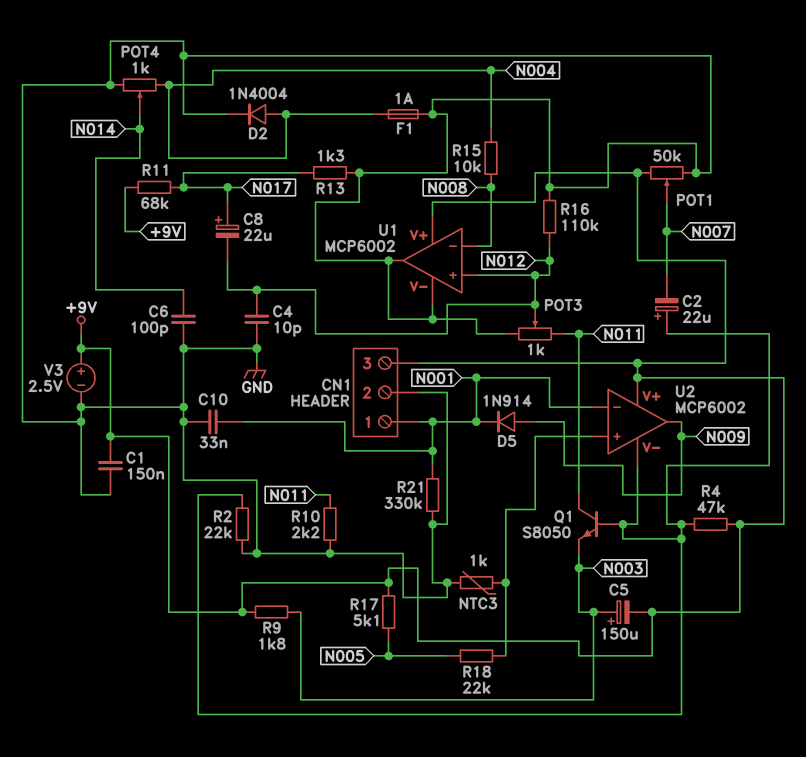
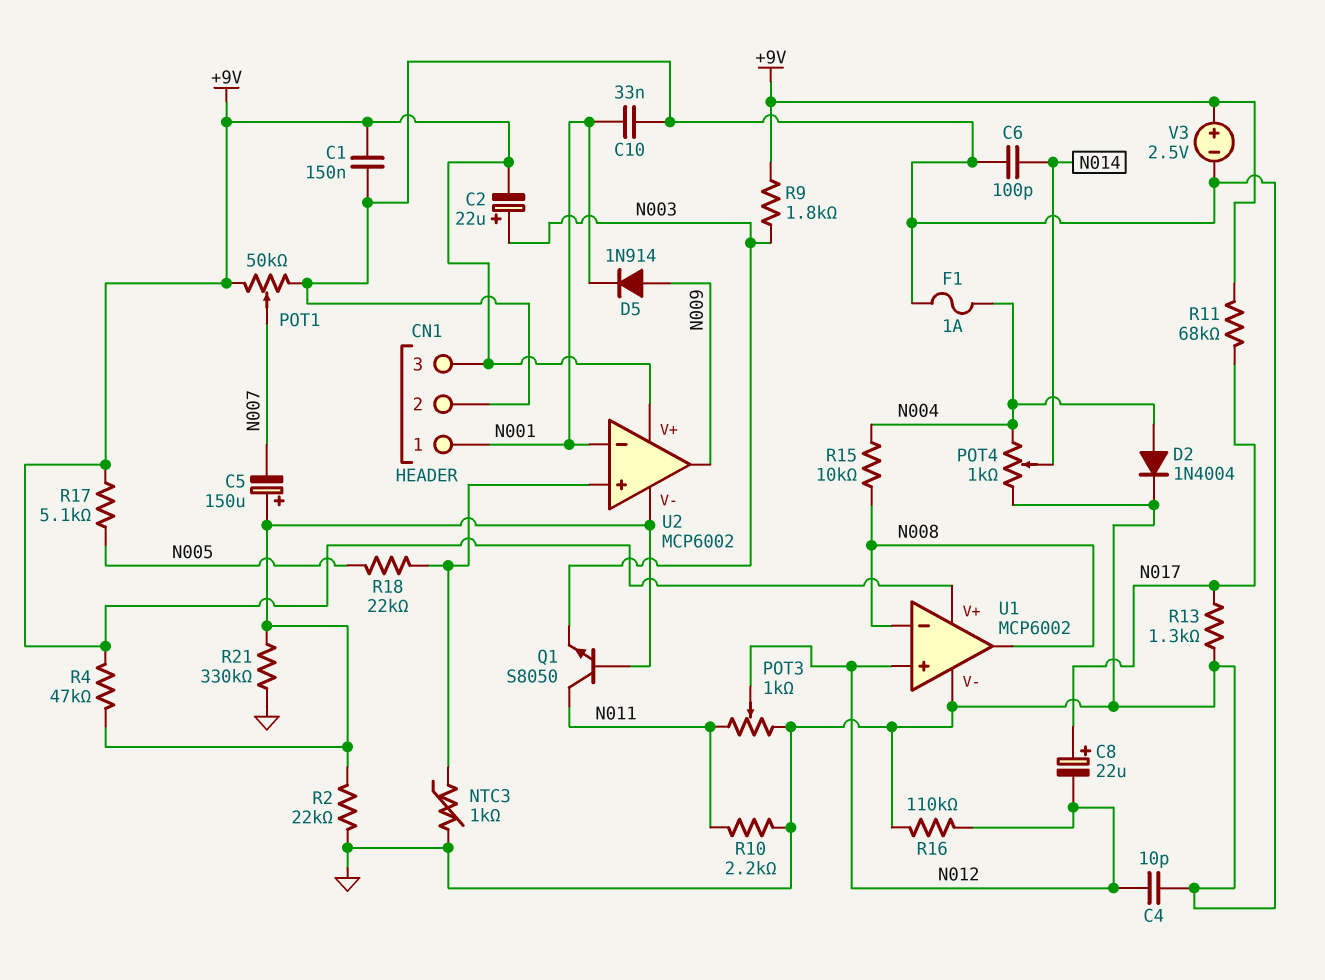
C2: 22uF (plus U2/V-, minus N007) -> 22uF (plus N003, minus +9V)
C5: 150uF (plus N003, minus +9V) -> 150uF (plus U2/V-, minus N007)
R21: 330k (GND, N001) -> 330k (GND, U2/V-)
U1 pin out: GND -> N008

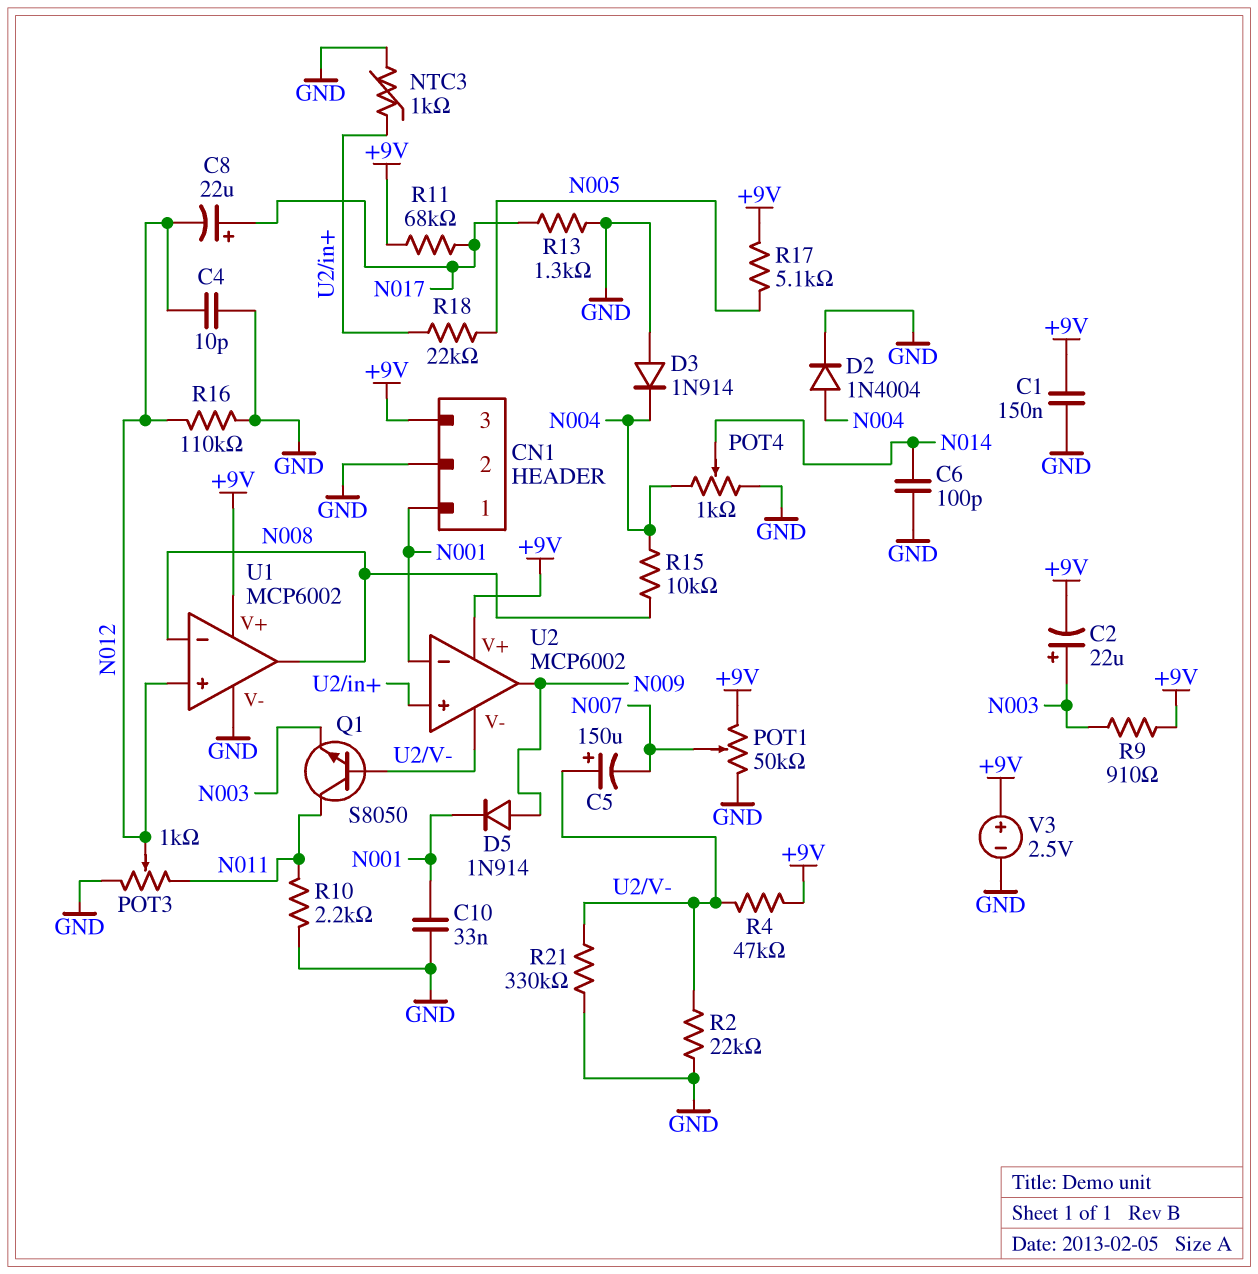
D3: none -> diode 1N914 (A GND, K N004)
F1: 1A (GND, N004) -> none
R9: 1.8k (+9V, N003) -> 910 (+9V, N003)

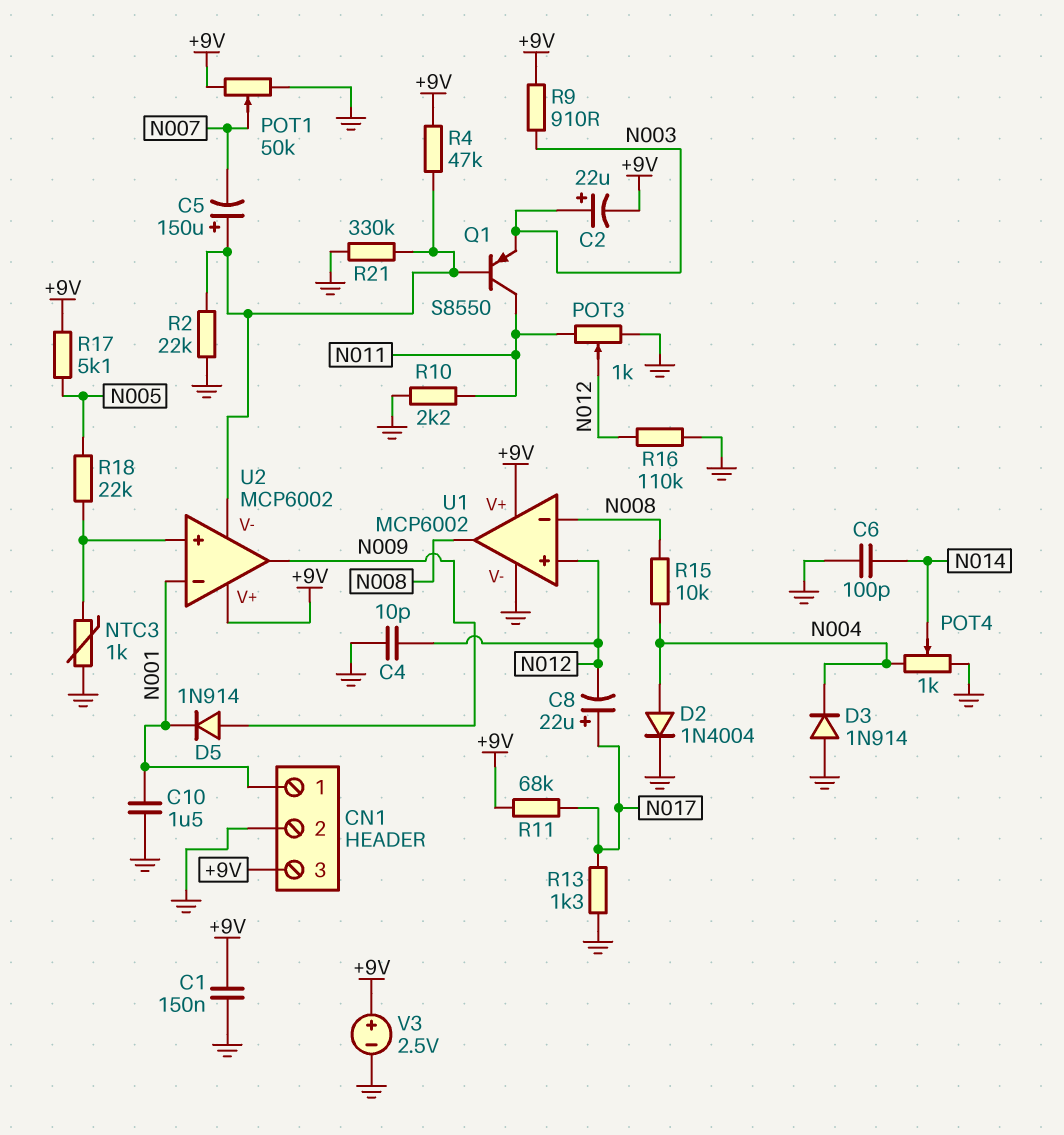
C10: 33nF (GND, N001) -> 1.5uF (GND, N001)
Q1: NPN S8050 (B U2/V-, C N011, E N003) -> PNP S8550 (B U2/V-, C N011, E N003)

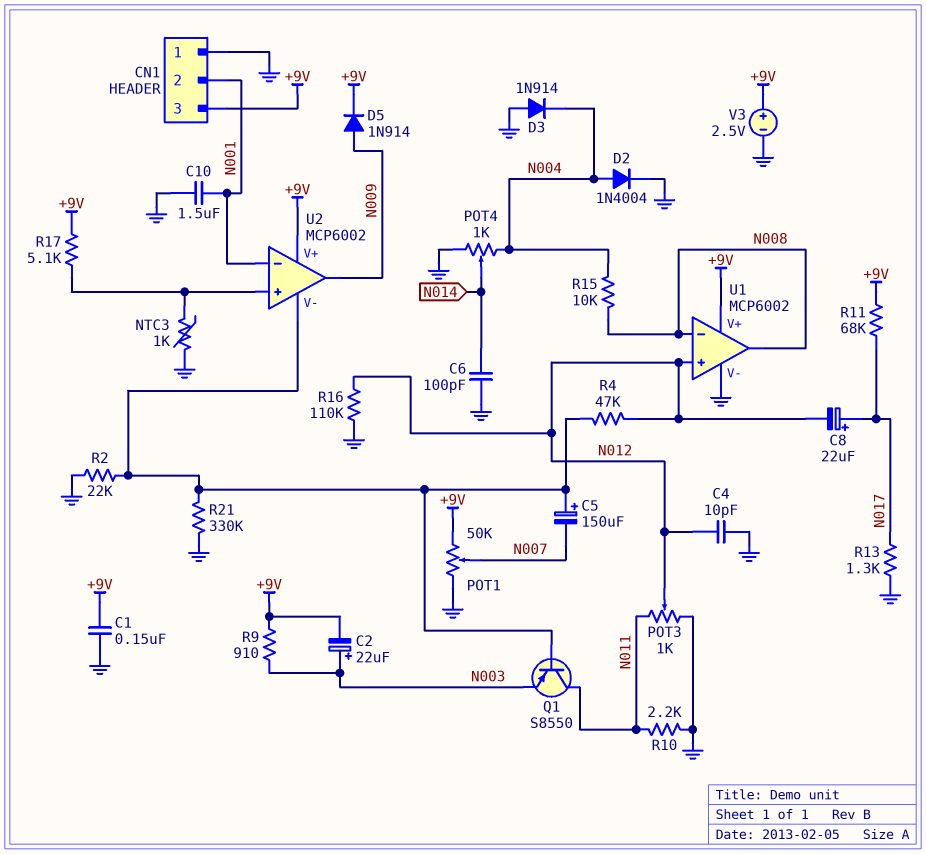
CN1 pin 1: N001 -> GND
CN1 pin 2: GND -> N001
D5: diode 1N914 (A N009, K N001) -> diode 1N914 (A N009, K +9V)
R4: 47k (+9V, U2/V-) -> 47k (N012, U2/V-)
R17: 5.1k (+9V, N005) -> 5.1k (+9V, U2/in+)
R18: 22k (N005, U2/in+) -> none

